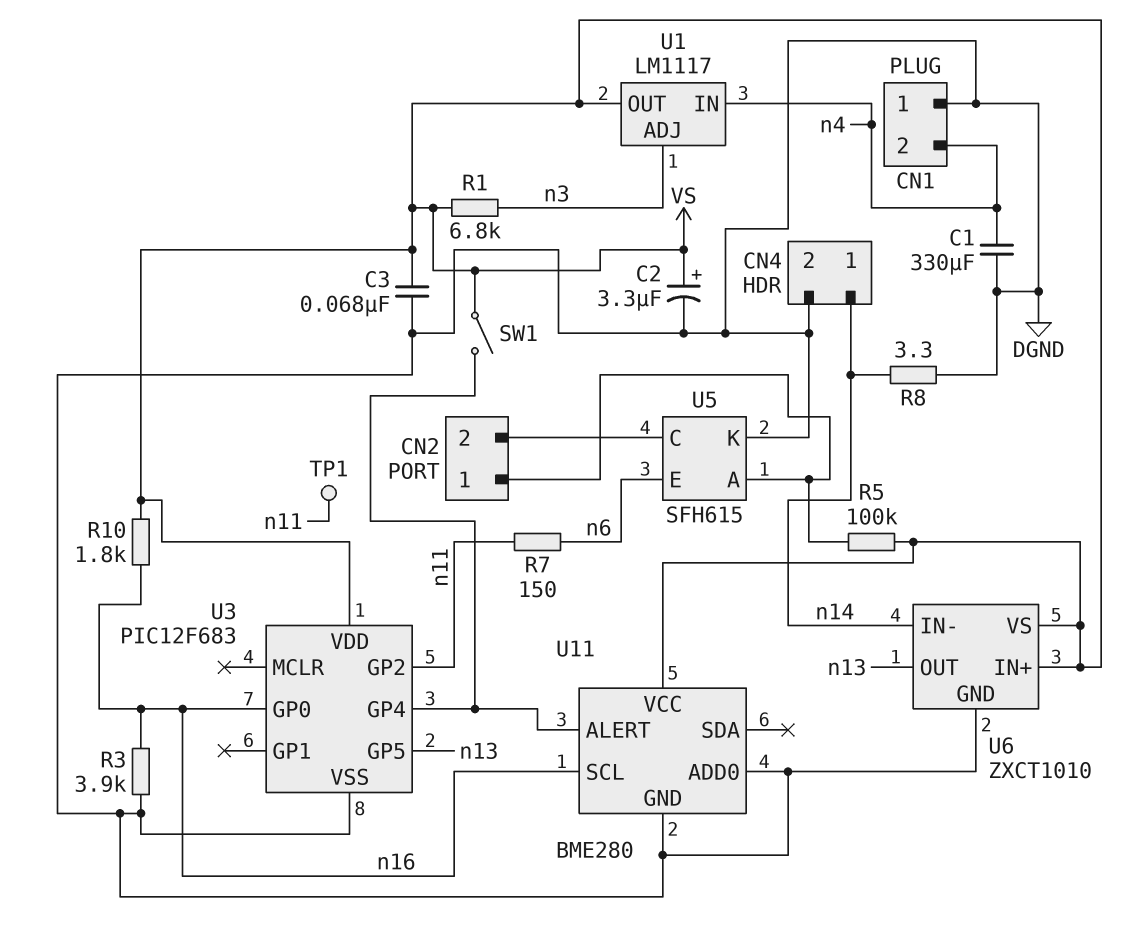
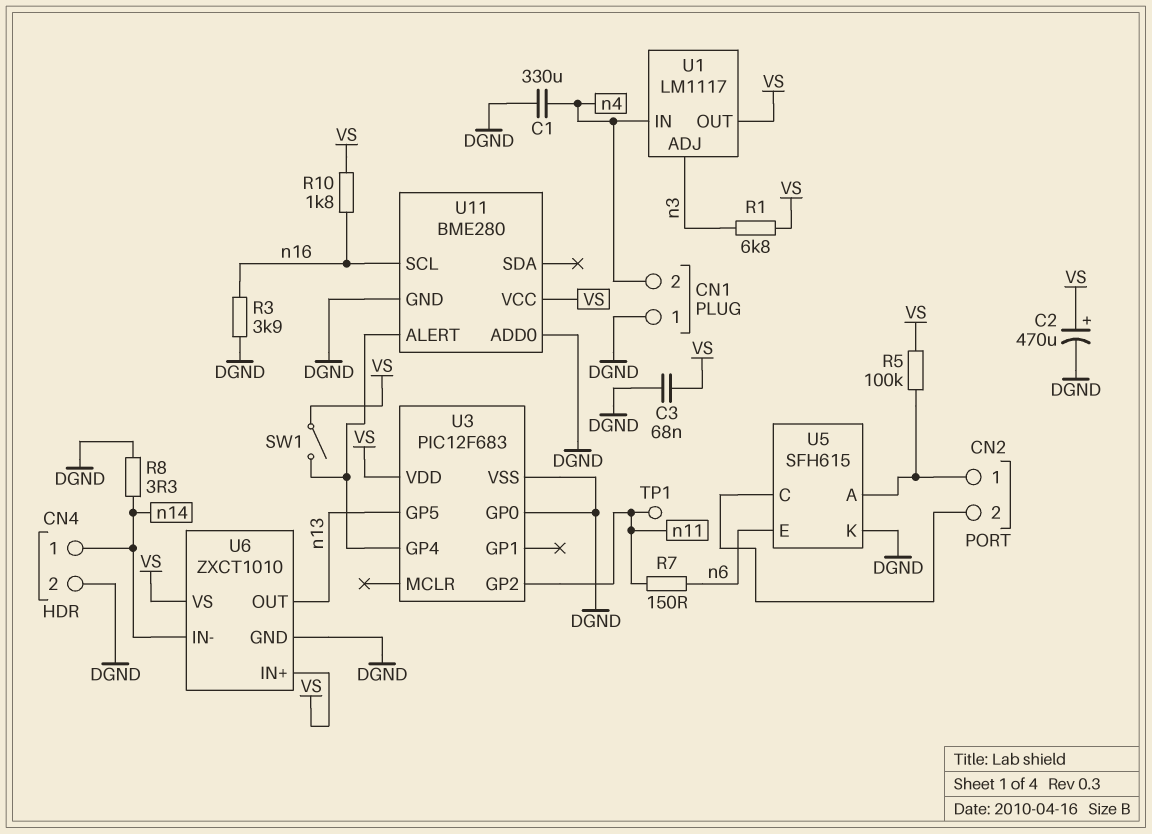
C2: 3.3uF (plus VS, minus DGND) -> 470uF (plus VS, minus DGND)
U3 pin GP0: n16 -> DGND

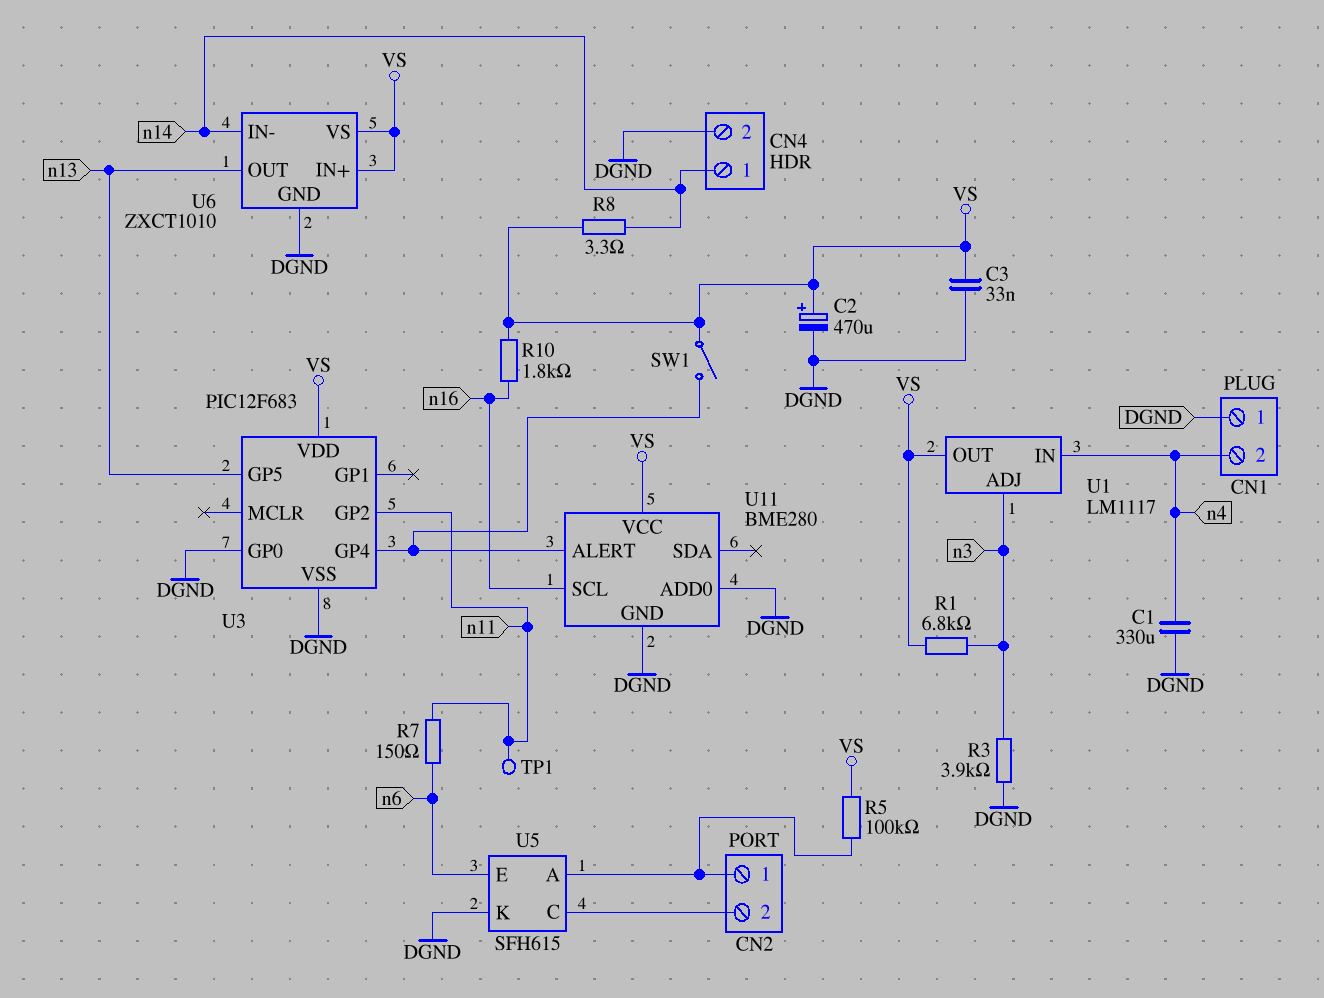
C3: 68nF (DGND, VS) -> 33nF (DGND, VS)
R3: 3.9k (DGND, n16) -> 3.9k (DGND, n3)
R8: 3.3 (DGND, n14) -> 3.3 (VS, n14)

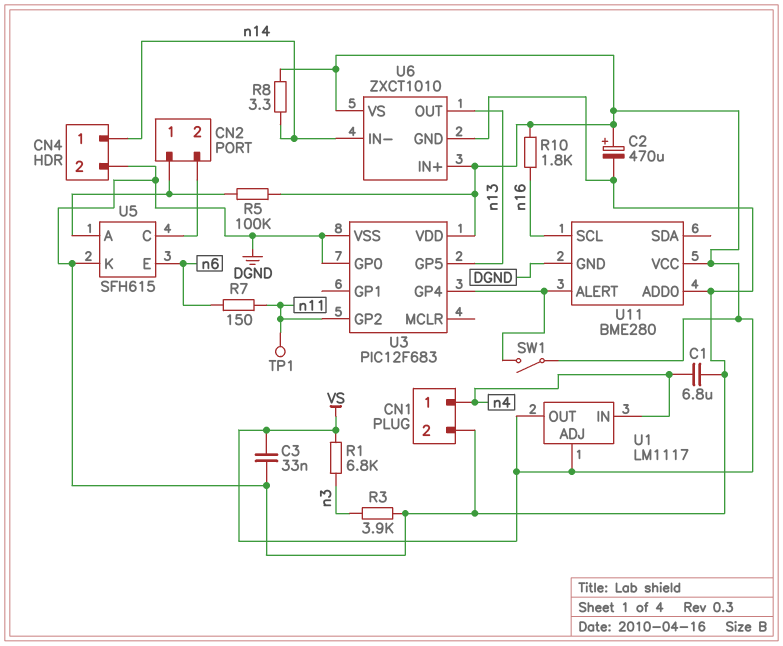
C1: 330uF (DGND, n4) -> 6.8uF (DGND, n4)
CN1 pin 1: DGND -> n4
CN1 pin 2: n4 -> DGND
U1 pin ADJ: n3 -> VS

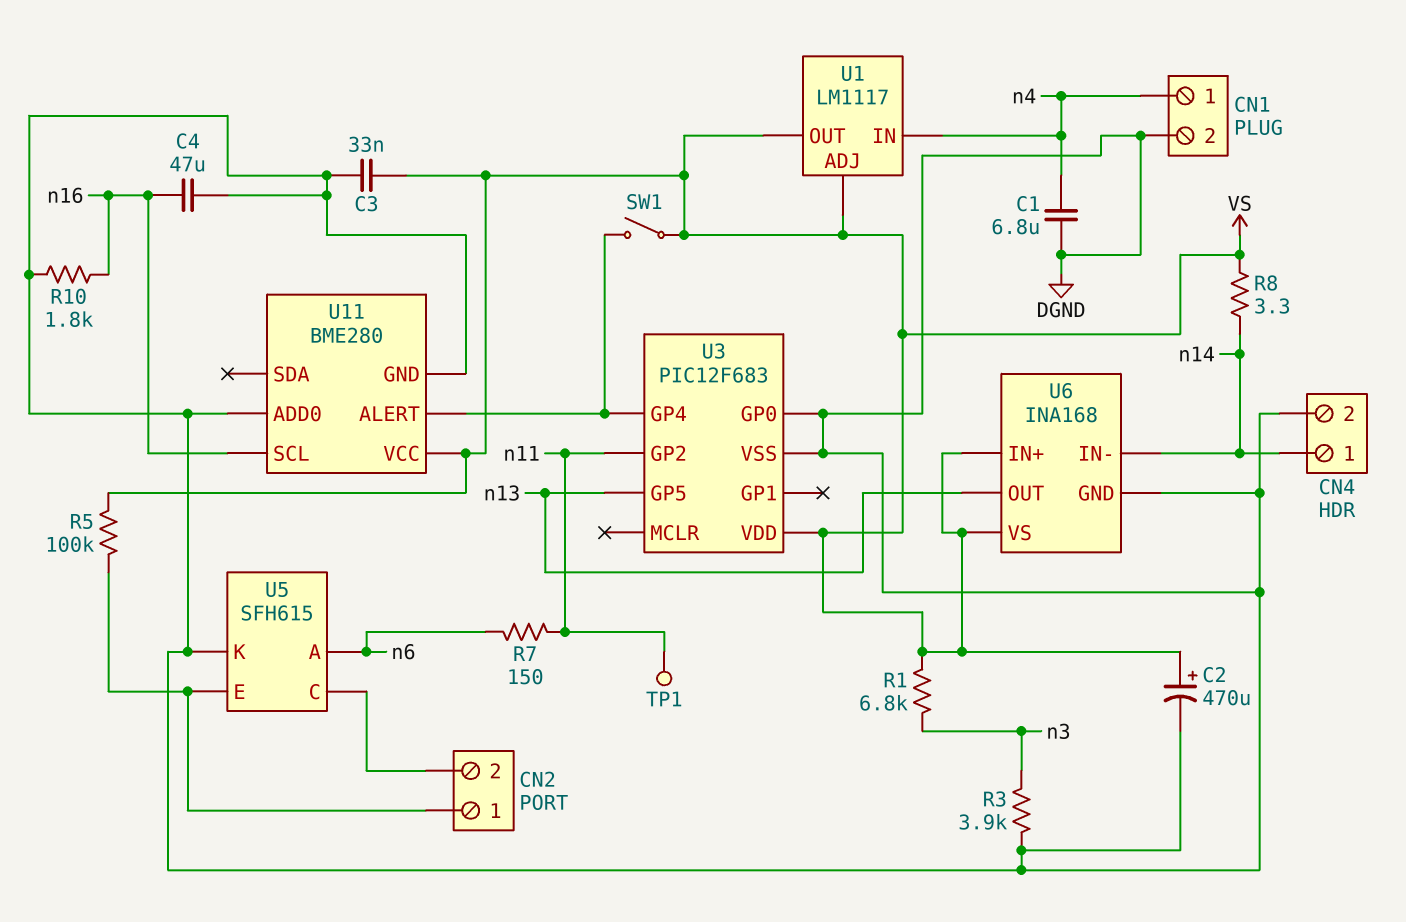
C4: none -> 47uF (DGND, n16)
R10: 1.8k (VS, n16) -> 1.8k (DGND, n16)
U5 pin A: CN2/1 -> n6
U5 pin E: n6 -> CN2/1
U6: ZXCT1010 -> INA168

